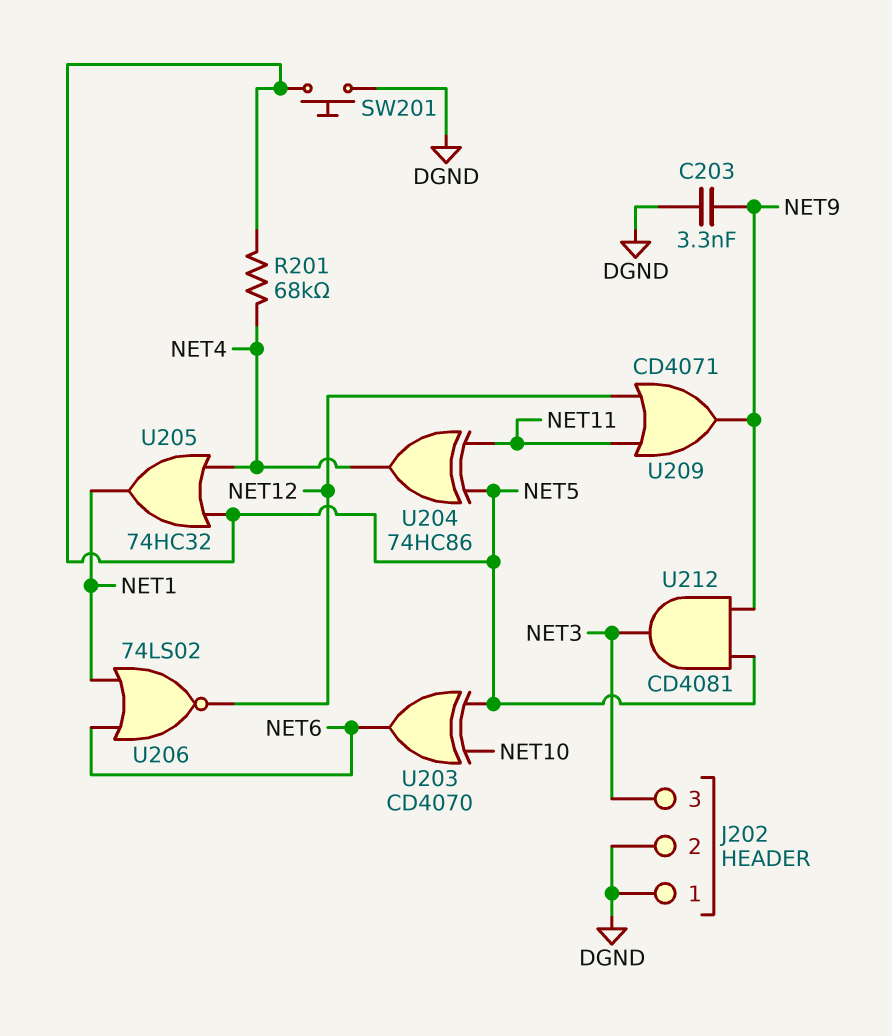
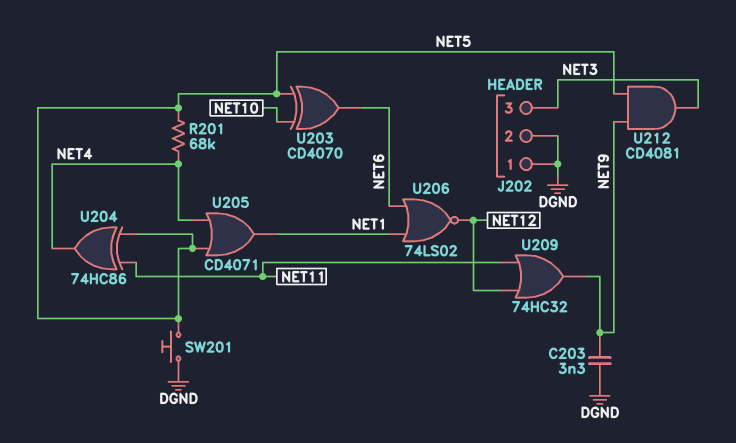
U205: OR 74HC32 (in NET4, in NET5, out NET1) -> OR CD4071 (in NET4, in NET5, out NET1)
U209: OR CD4071 (in NET11, in NET12, out NET9) -> OR 74HC32 (in NET11, in NET12, out NET9)

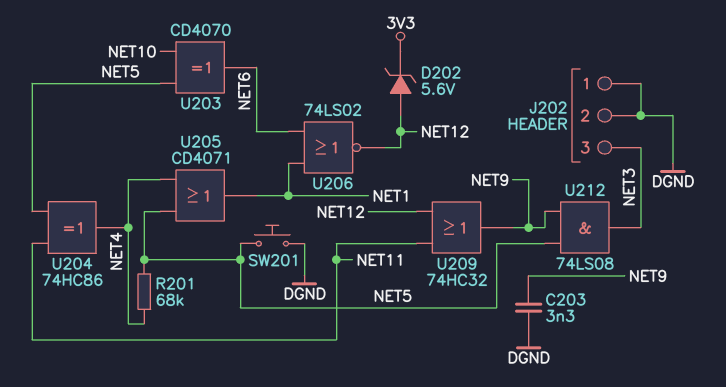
D202: none -> zener 5.6V (A NET12, K 3V3)
U212: AND CD4081 (in NET5, in NET9, out NET3) -> AND 74LS08 (in NET5, in NET9, out NET3)

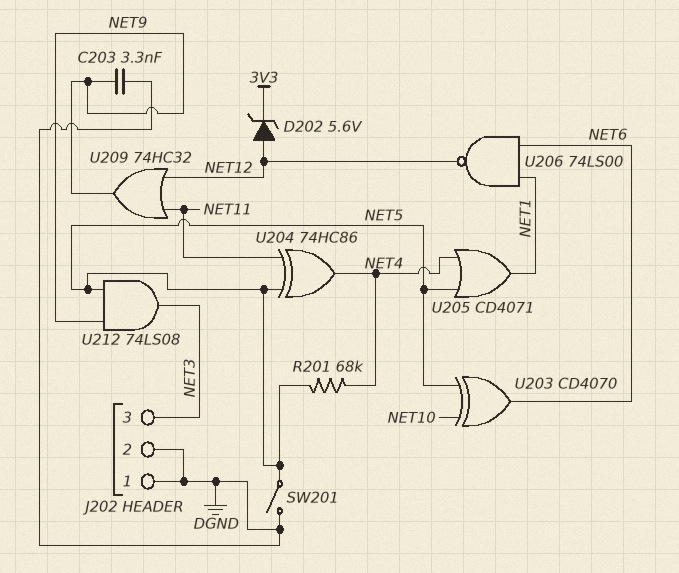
SW201: button (DGND, NET5) -> switch (DGND, NET5)
U206: NOR 74LS02 (in NET1, in NET6, out NET12) -> NAND 74LS00 (in NET1, in NET6, out NET12)

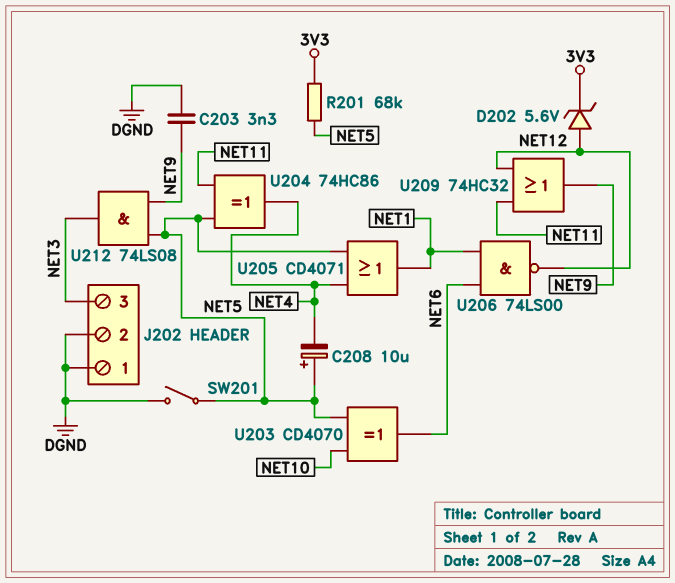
C208: none -> 10uF (plus NET5, minus NET4)
R201: 68k (NET4, NET5) -> 68k (3V3, NET5)

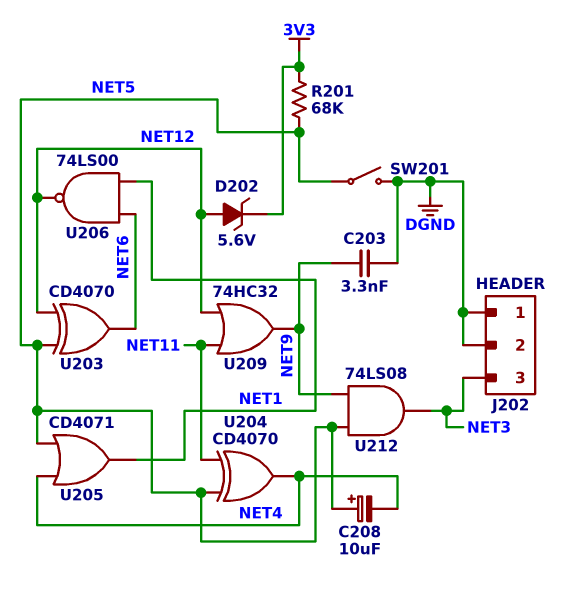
U203: XOR CD4070 (in NET5, in NET10, out NET6) -> XOR CD4070 (in NET5, in NET12, out NET6)
U204: XOR 74HC86 (in NET5, in NET11, out NET4) -> XOR CD4070 (in NET5, in NET11, out NET4)

